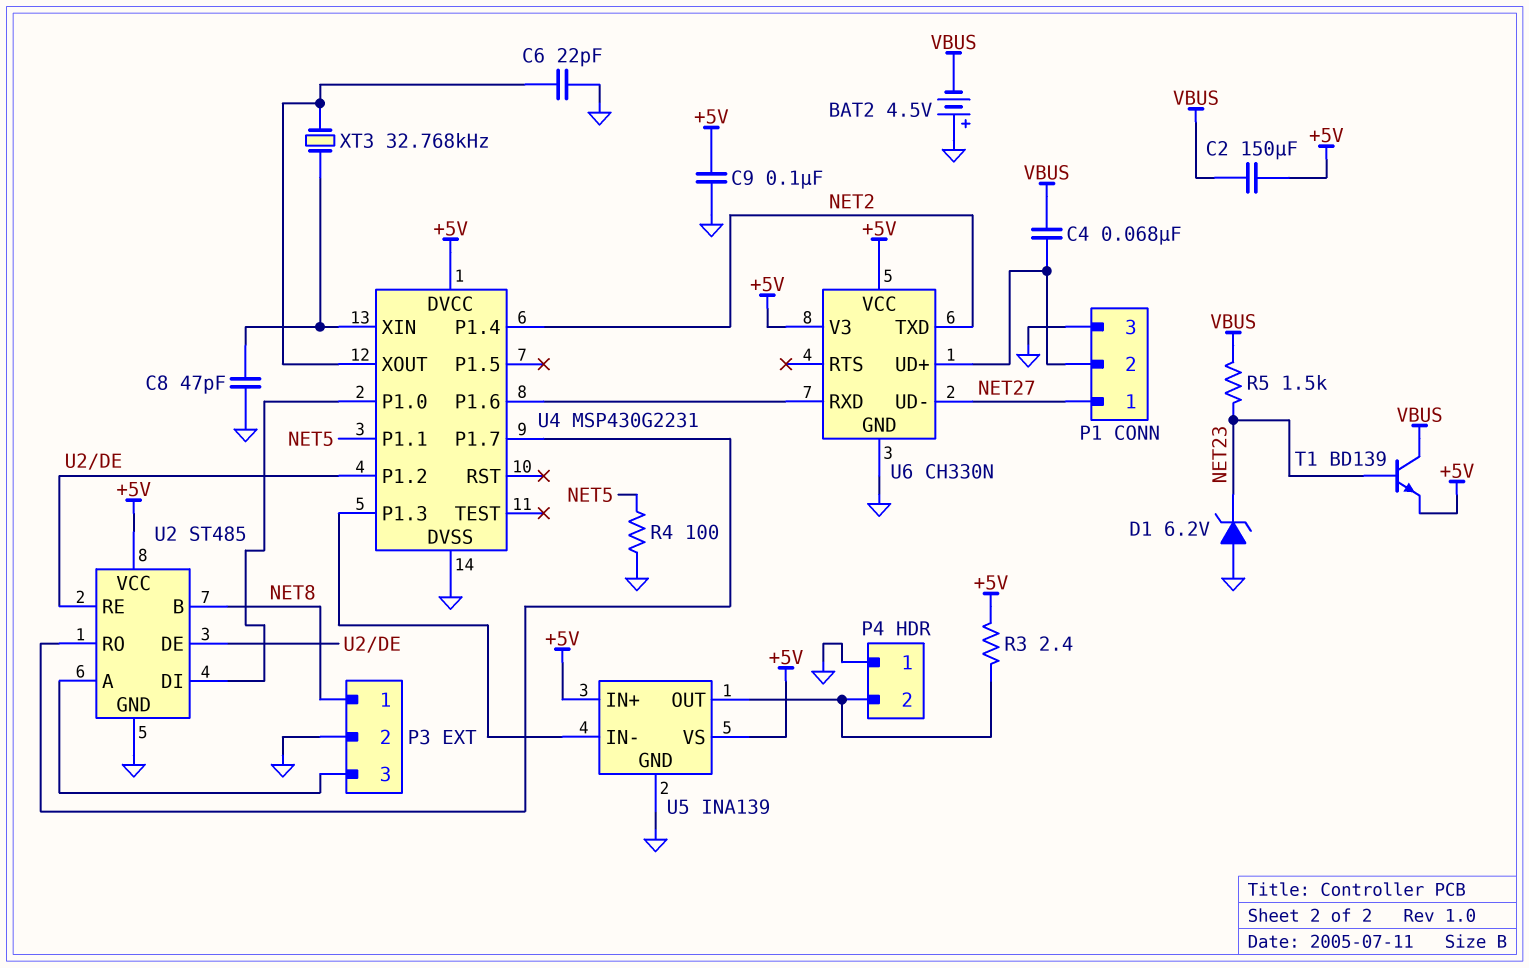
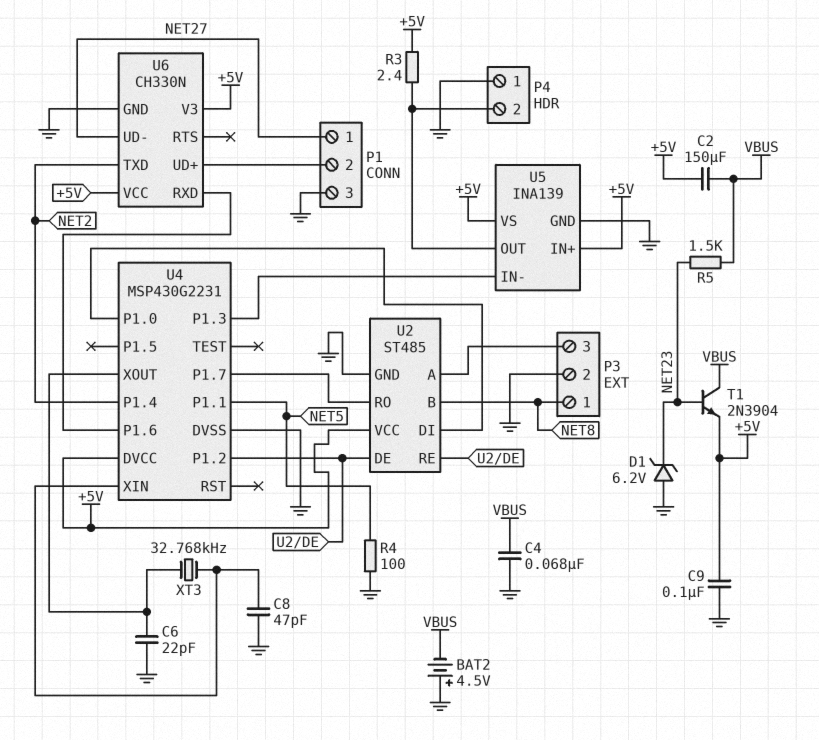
C4: 68nF (P1/2, VBUS) -> 68nF (GND, VBUS)
T1: NPN BD139 (B NET23, C VBUS, E +5V) -> NPN 2N3904 (B NET23, C VBUS, E +5V)

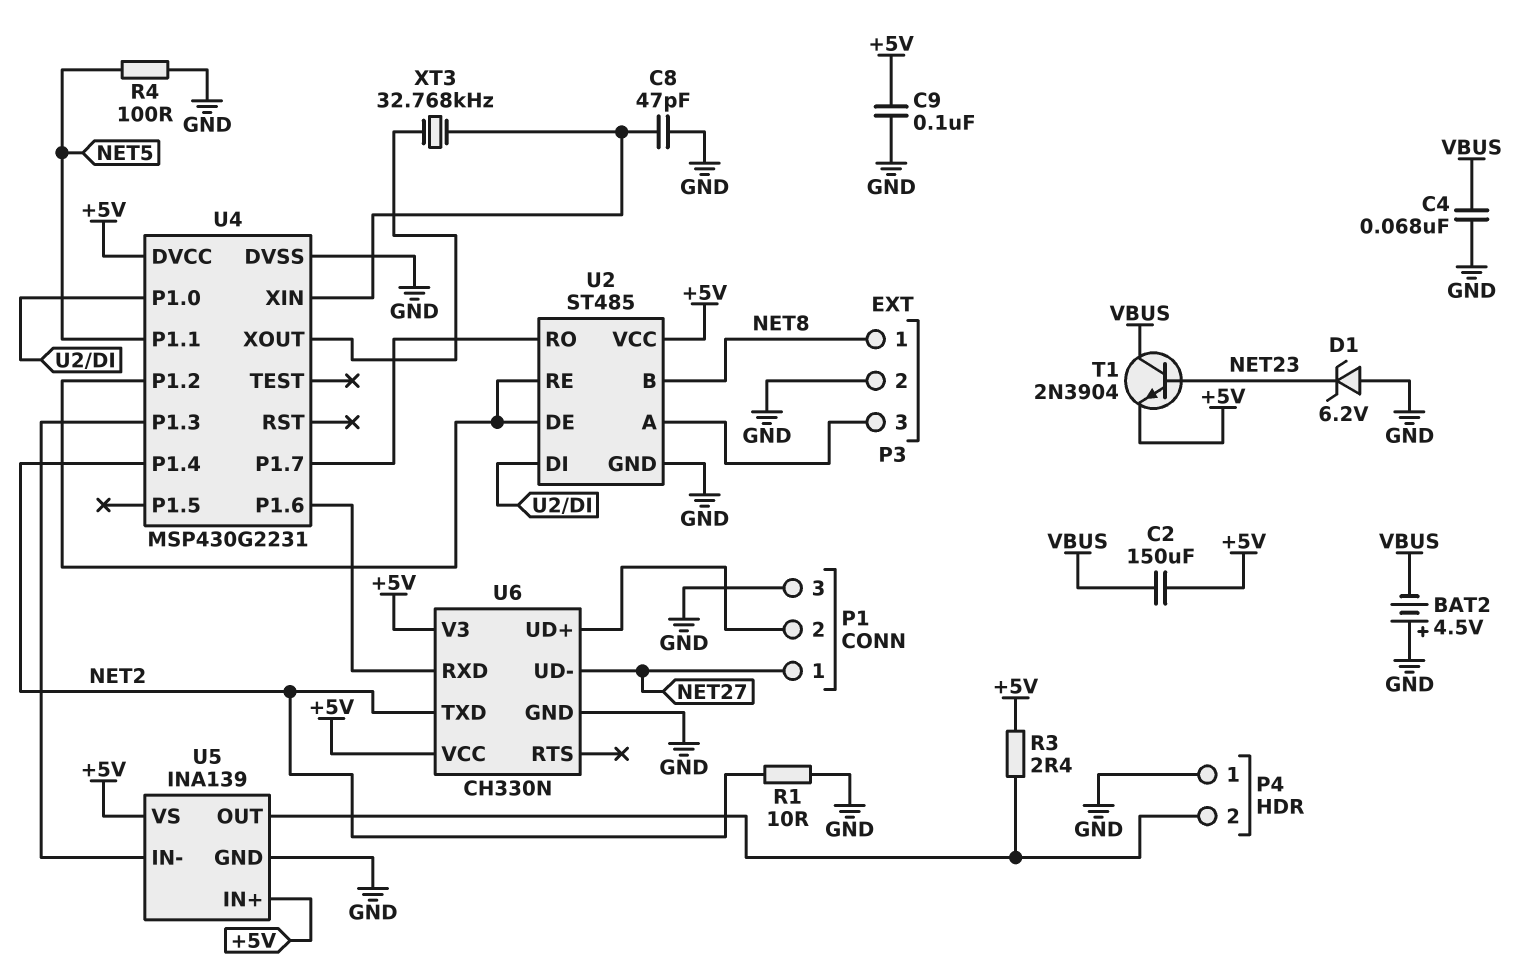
C6: 22pF (GND, U4/XOUT) -> none
R1: none -> 10 (GND, NET2)
R5: 1.5k (NET23, VBUS) -> none

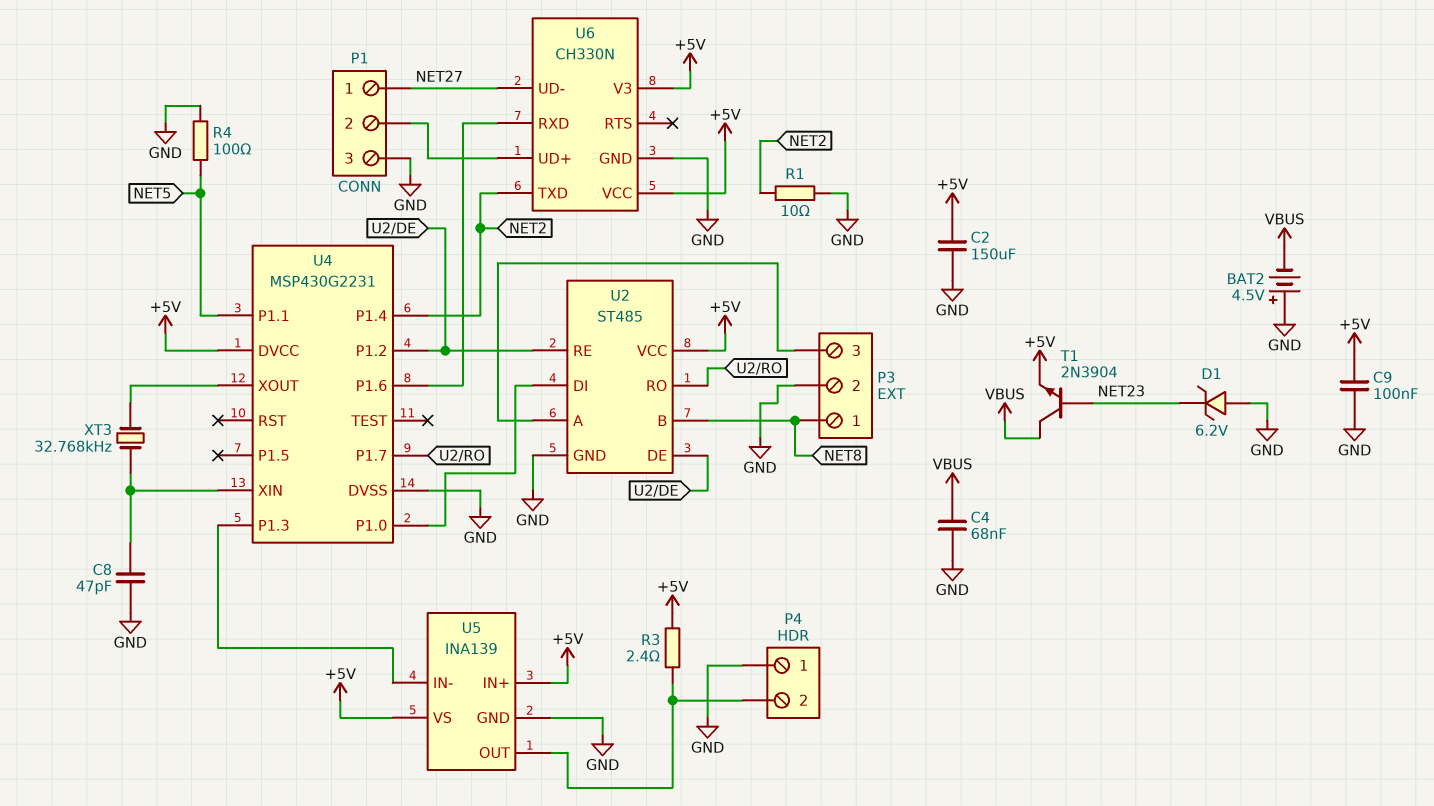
C2: 150uF (+5V, VBUS) -> 150uF (+5V, GND)

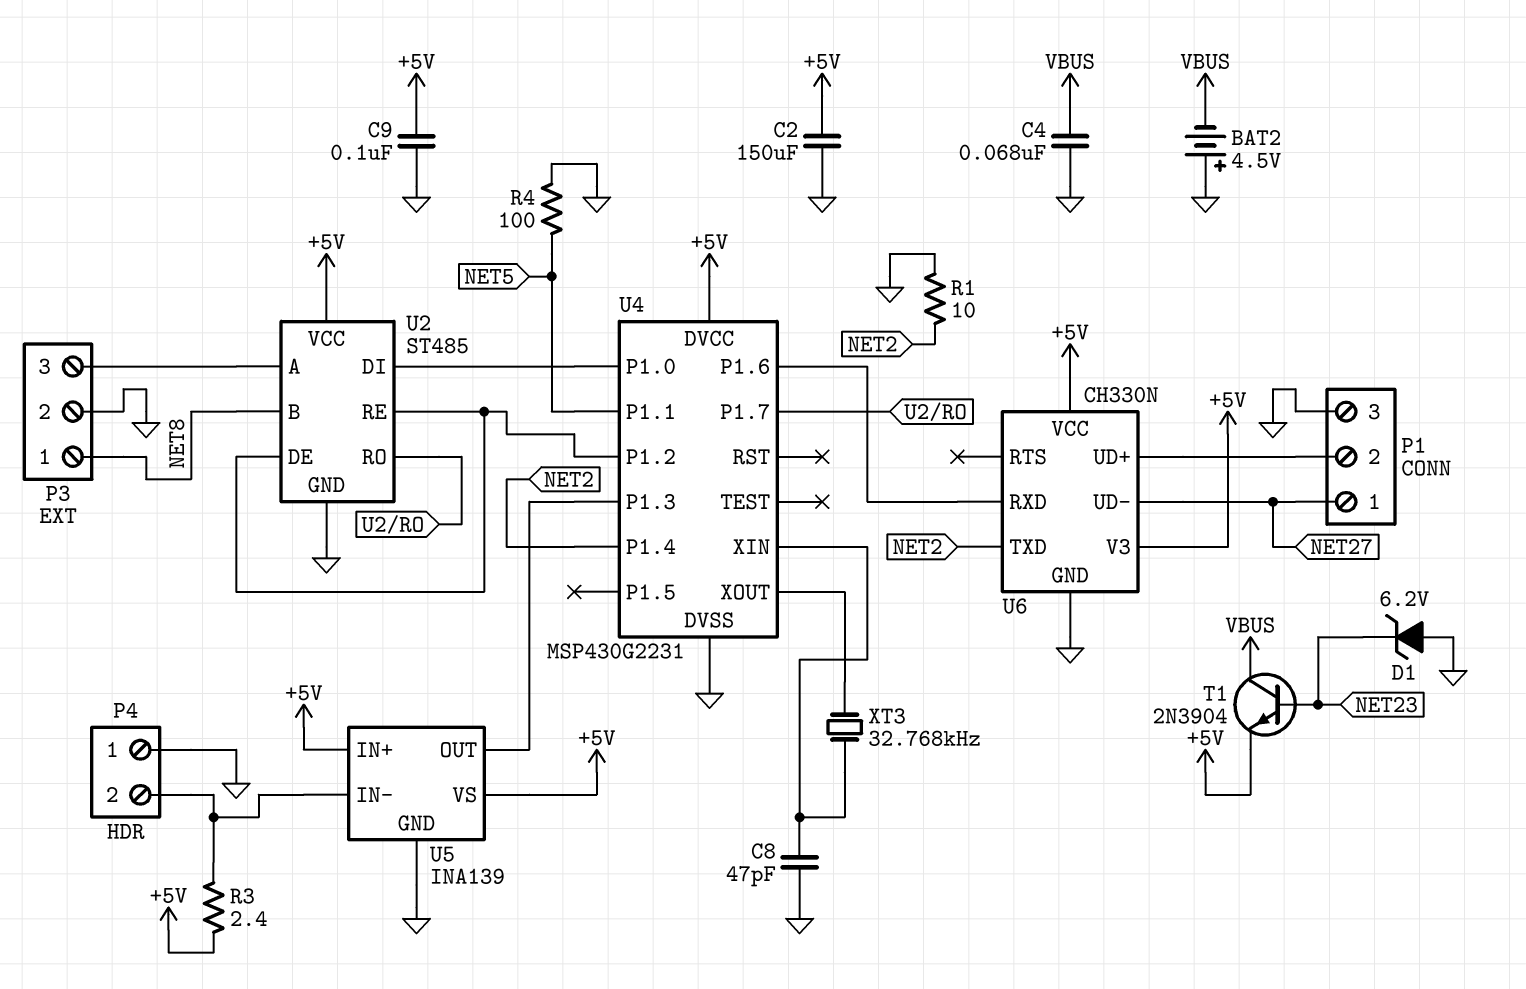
U5 pin IN-: U4/P1.3 -> P4/2
U5 pin OUT: P4/2 -> U4/P1.3

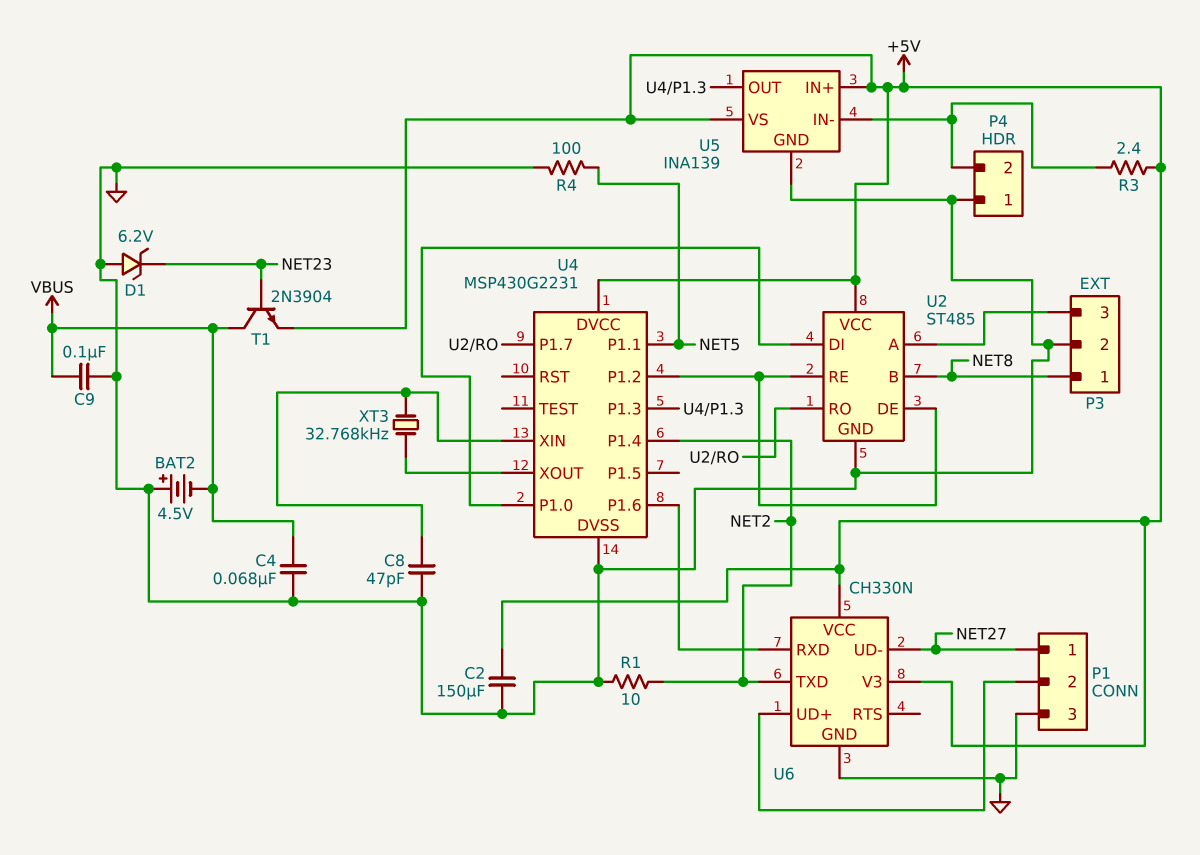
C9: 100nF (+5V, GND) -> 100nF (GND, VBUS)

